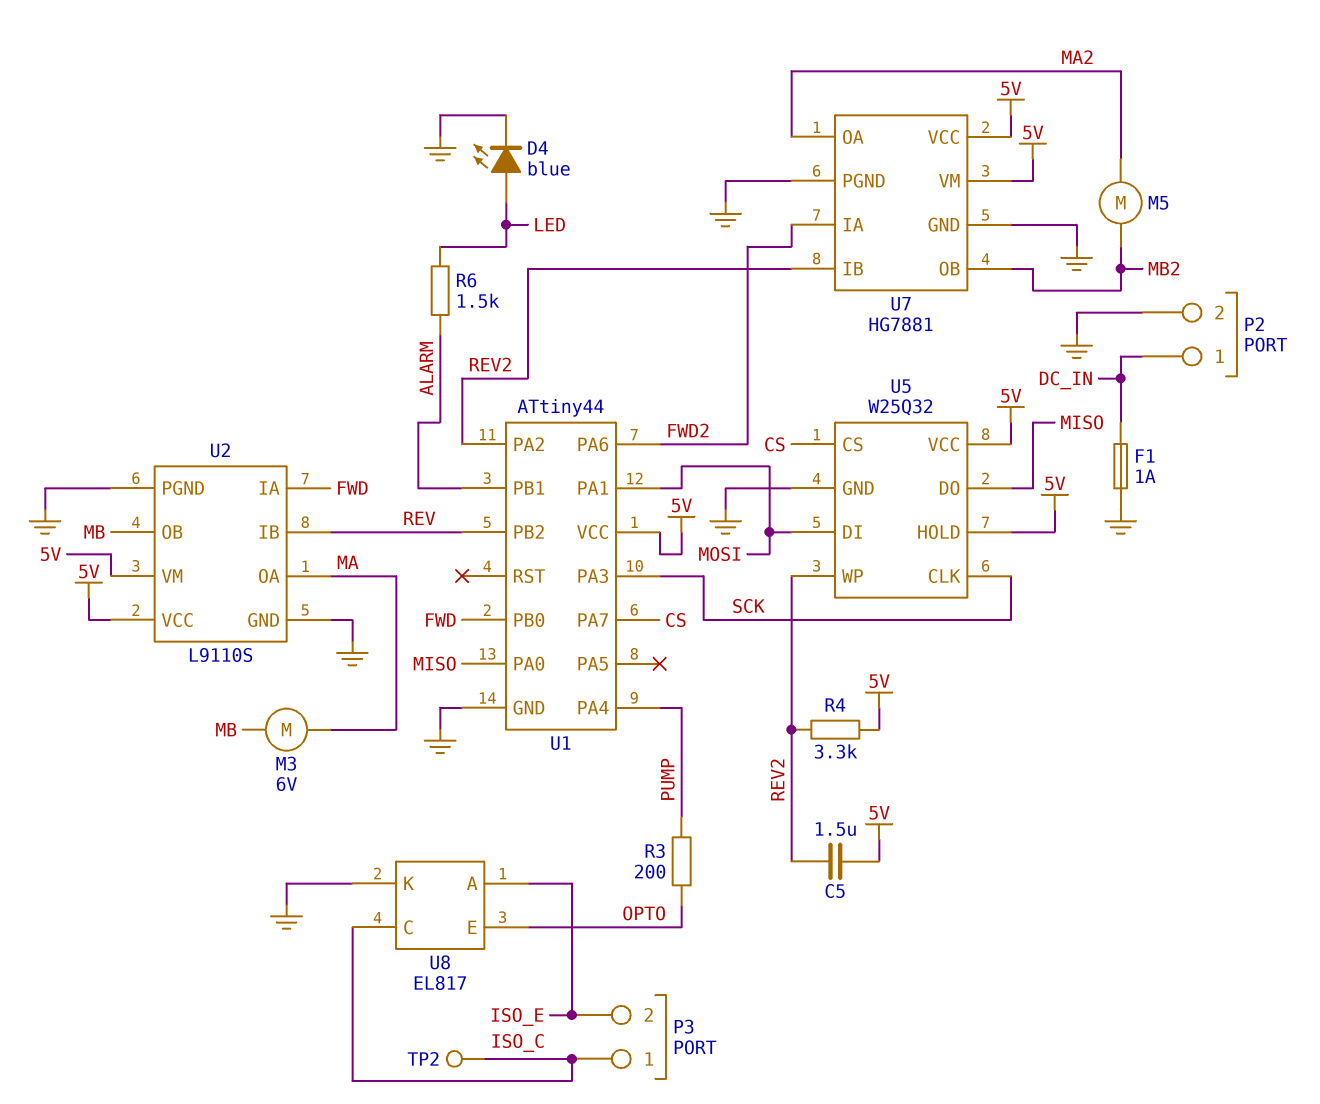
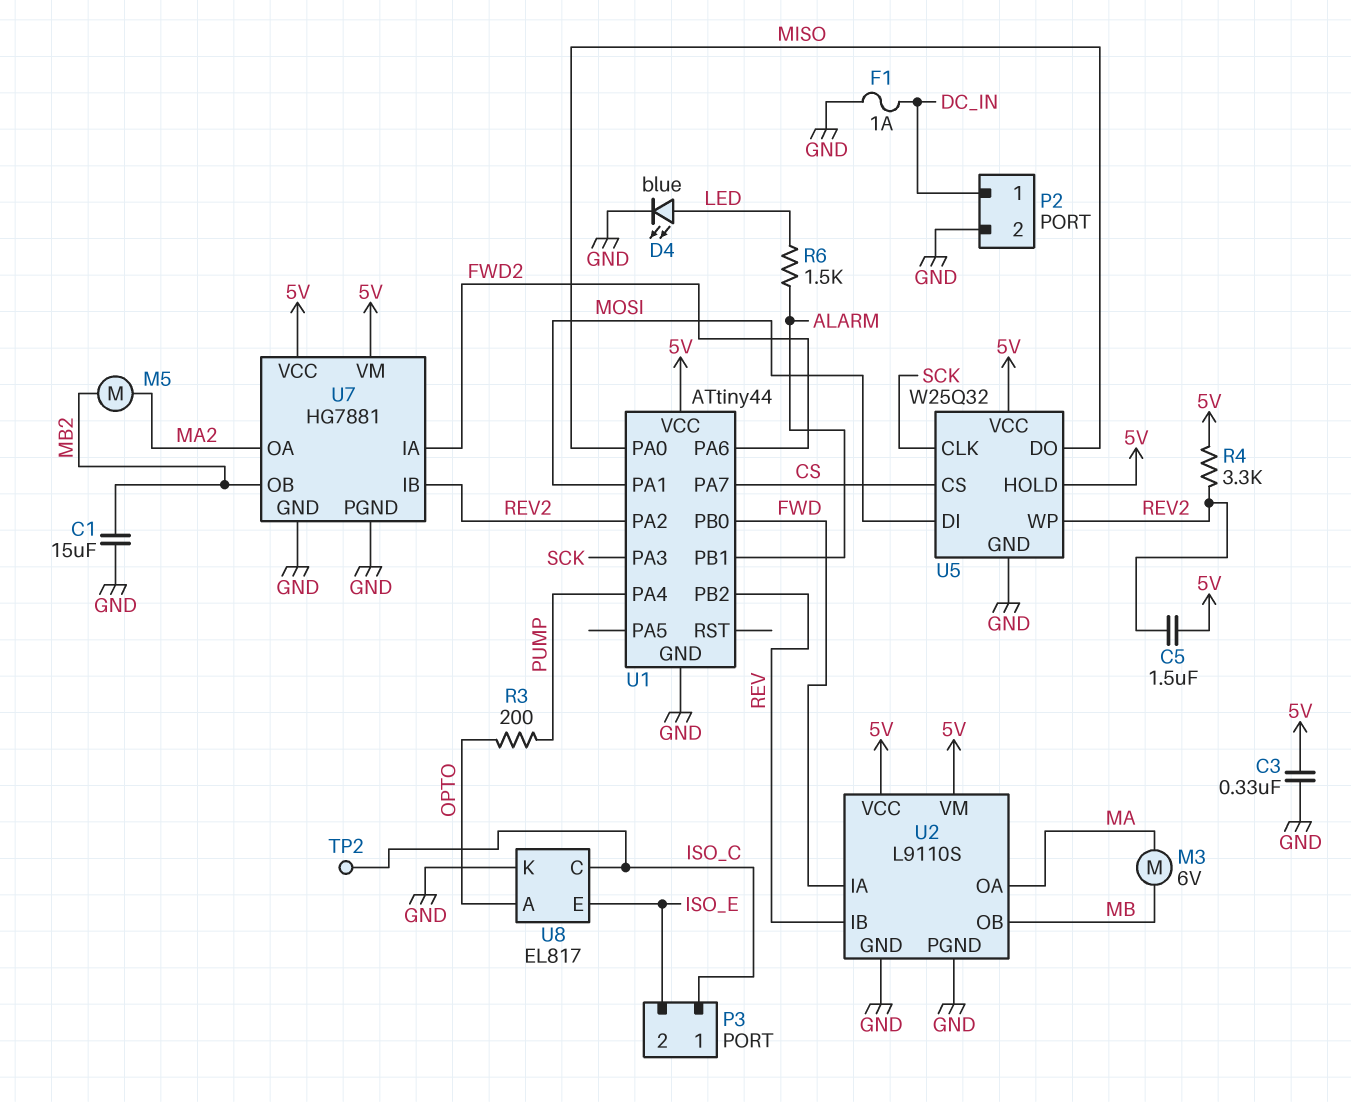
C1: none -> 15uF (GND, MB2)
C3: none -> 330nF (5V, GND)
U8 pin A: ISO_E -> OPTO
U8 pin E: OPTO -> ISO_E

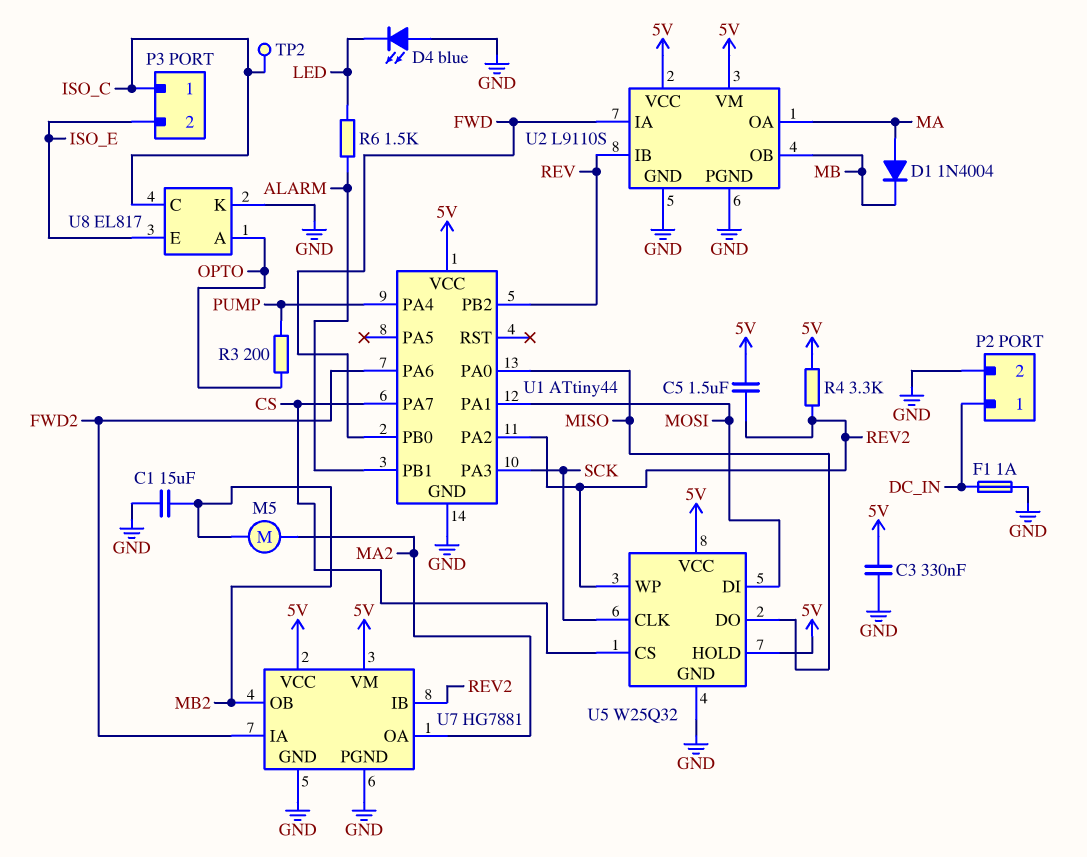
D1: none -> diode 1N4004 (A MA, K MB)
D4: LED blue (A LED, K GND) -> LED blue (A GND, K LED)
M3: motor 6V (MA, MB) -> none

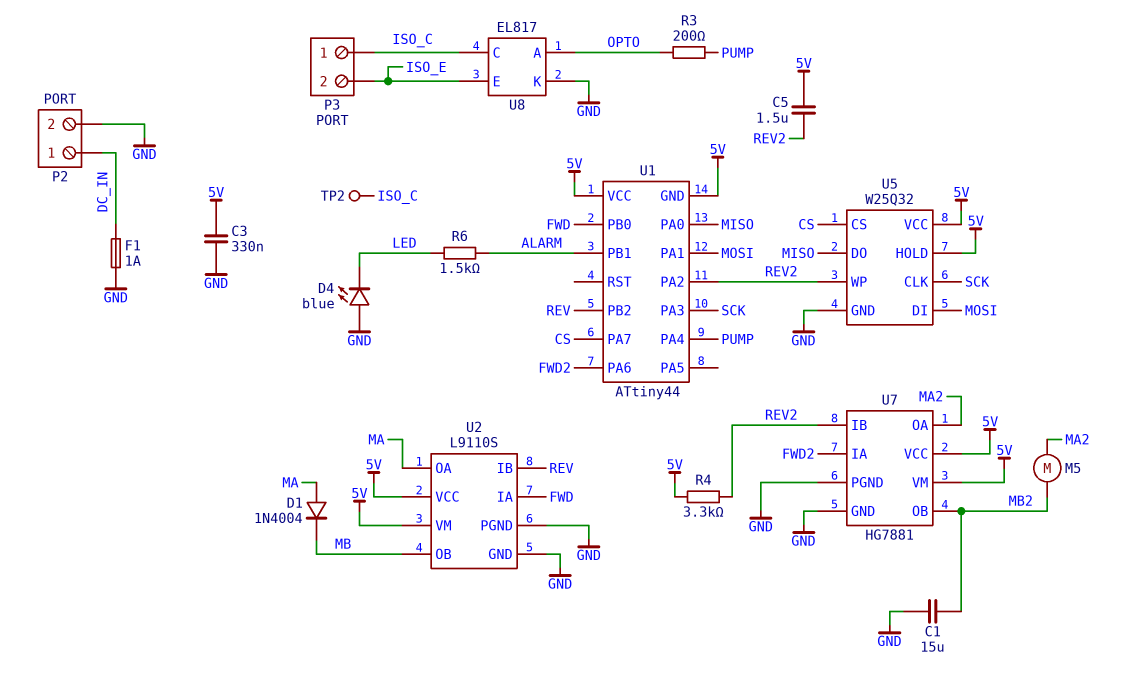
U1 pin GND: GND -> 5V

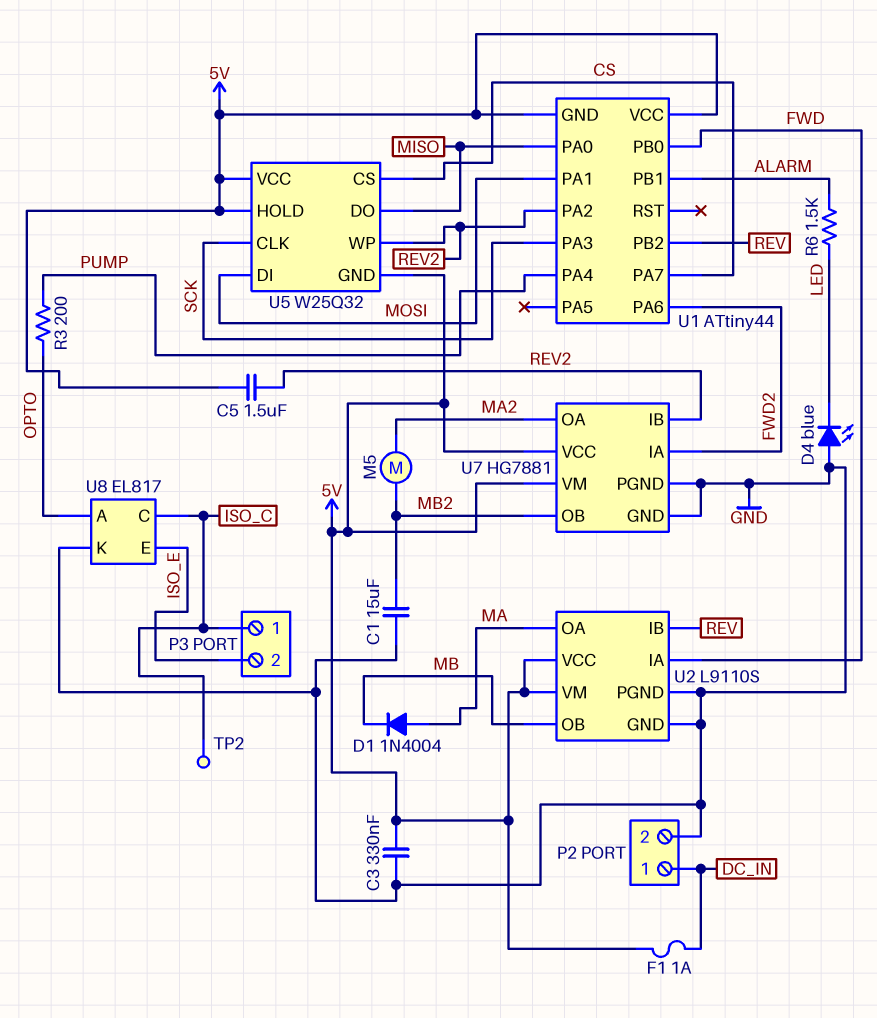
F1: 1A (DC_IN, GND) -> 1A (5V, DC_IN)
R4: 3.3k (5V, REV2) -> none
U5 pin GND: GND -> 5V

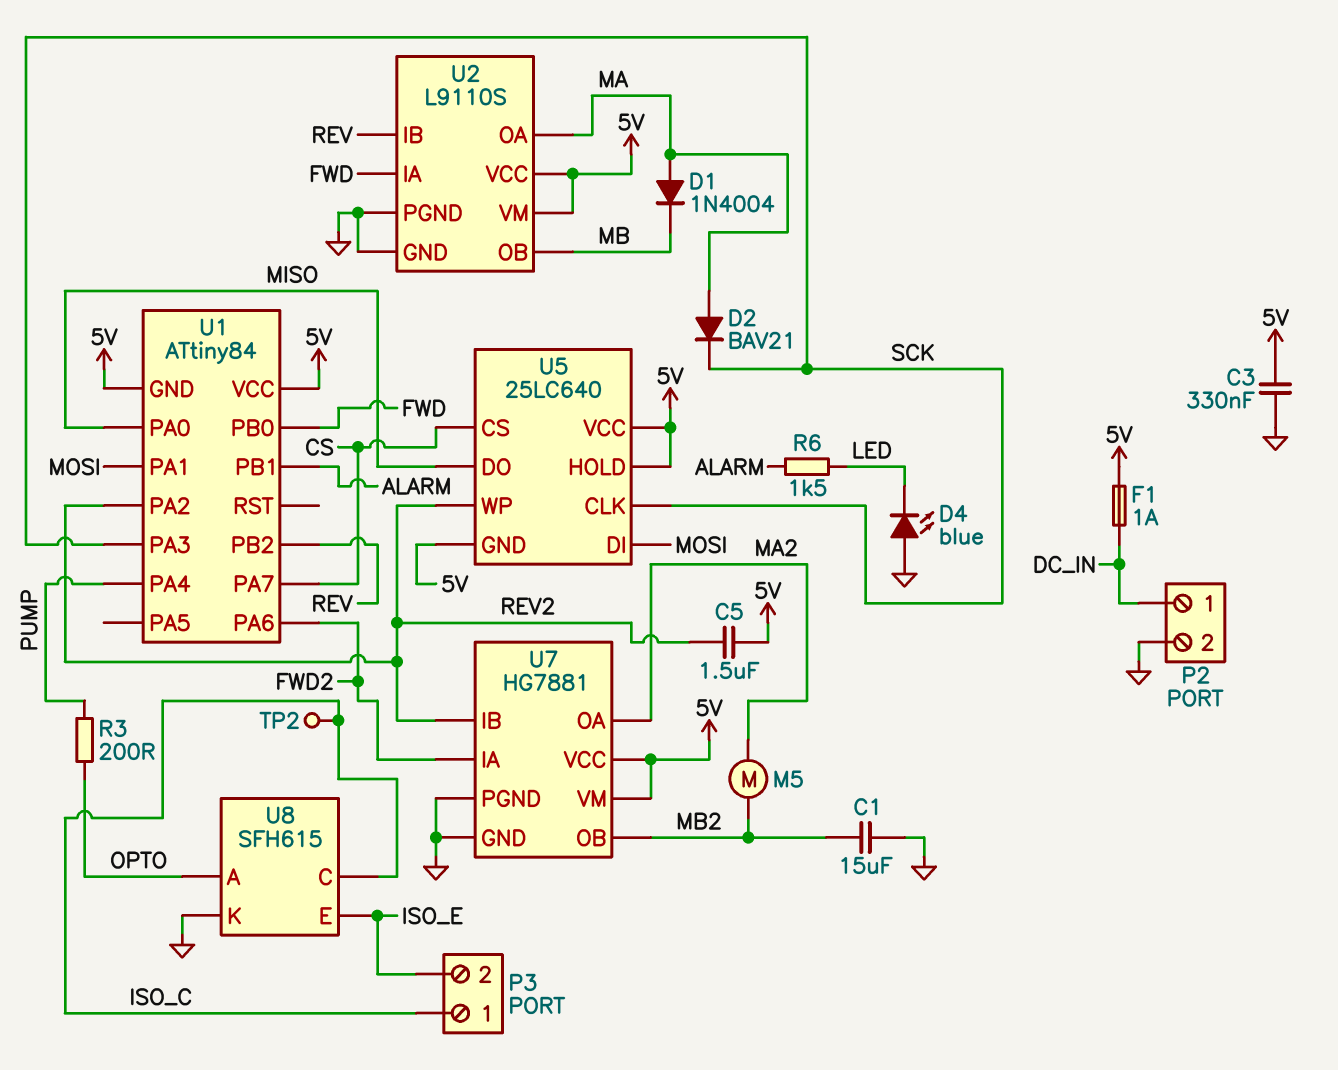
D2: none -> diode BAV21 (A MA, K SCK)
U1: ATtiny44 -> ATtiny84
U5: W25Q32 -> 25LC640
U8: EL817 -> SFH615

